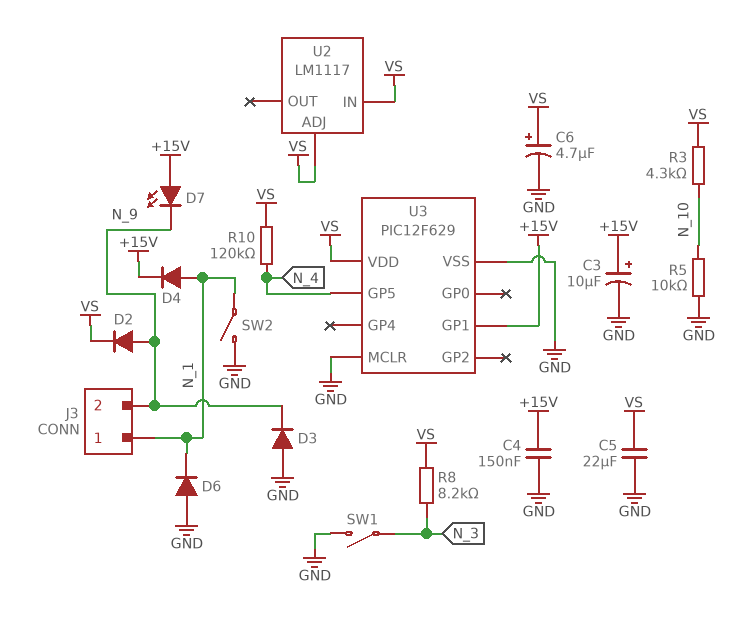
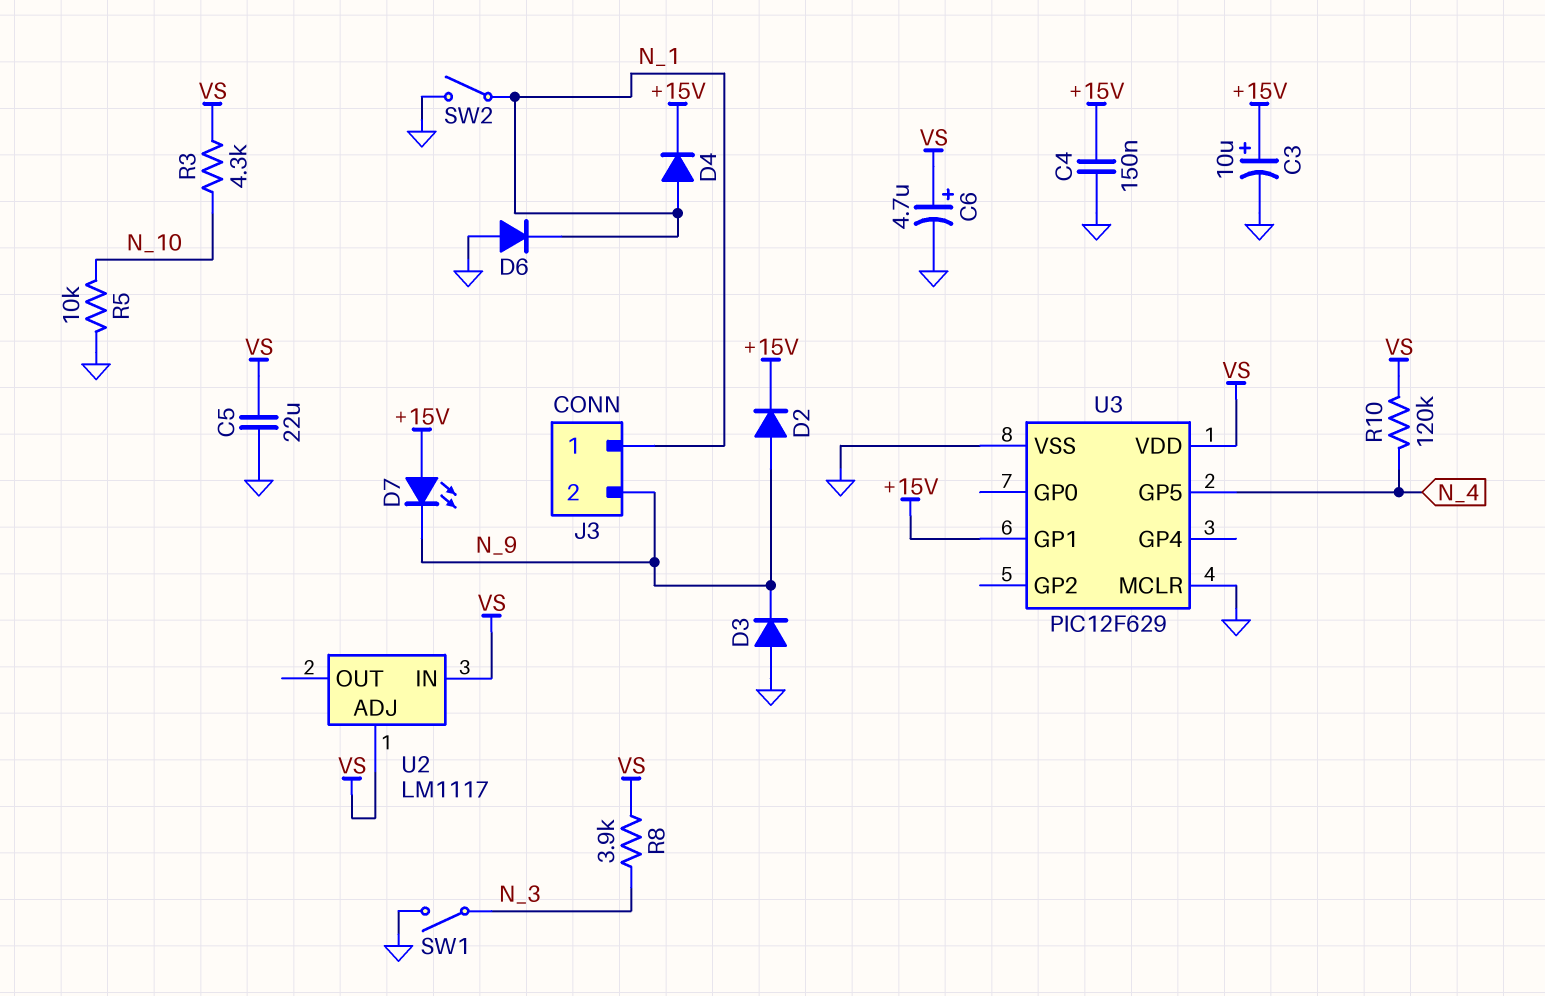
D2: diode (A N_9, K VS) -> diode (A N_9, K +15V)
R8: 8.2k (N_3, VS) -> 3.9k (N_3, VS)

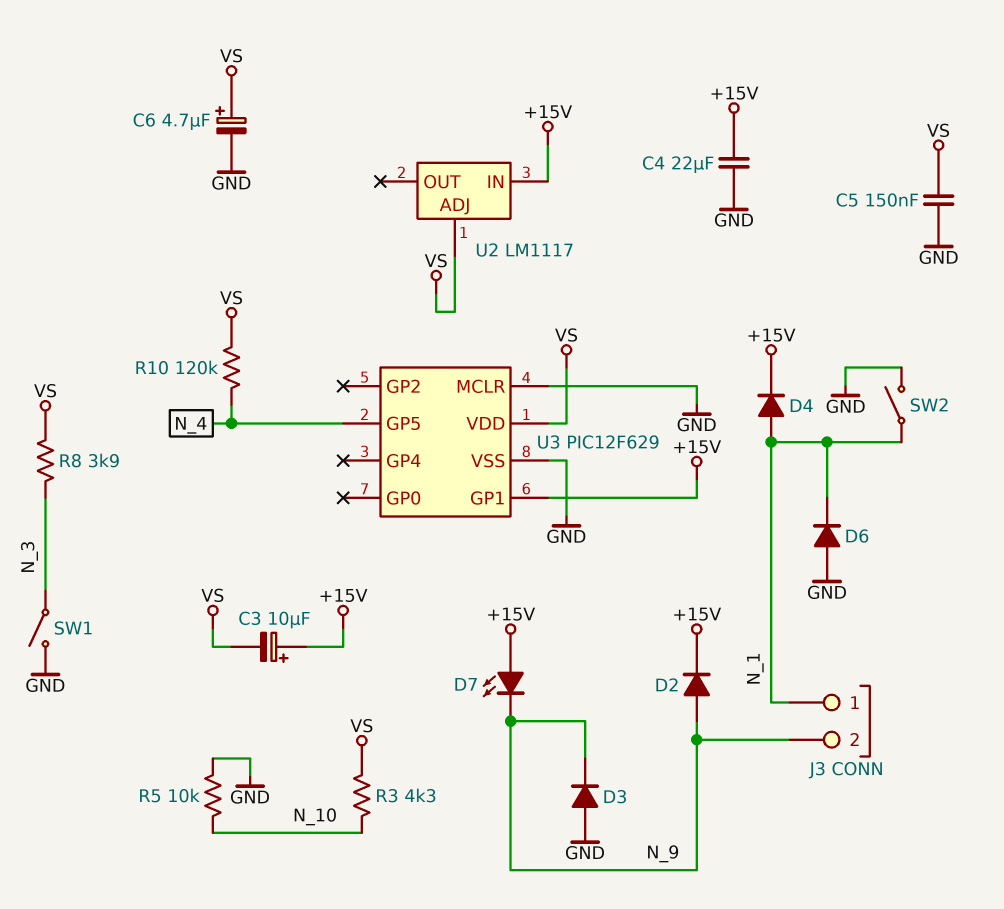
C3: 10uF (plus +15V, minus GND) -> 10uF (plus +15V, minus VS)
C4: 150nF (+15V, GND) -> 22uF (+15V, GND)
C5: 22uF (GND, VS) -> 150nF (GND, VS)
U2 pin IN: VS -> +15V

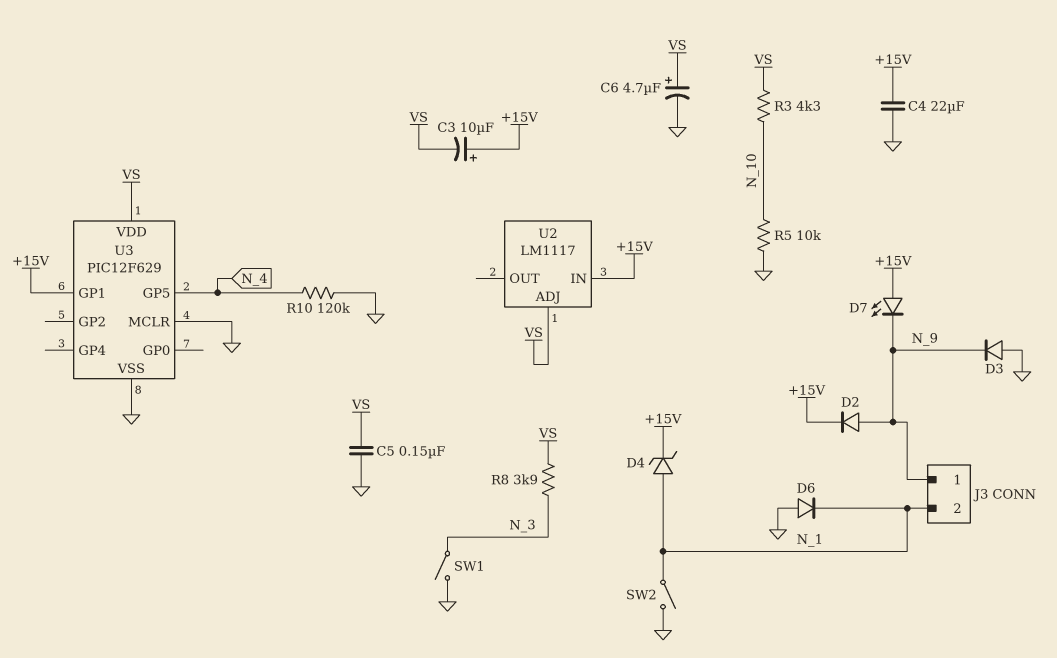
D4: diode (A N_1, K +15V) -> zener (A N_1, K +15V)
J3 pin 1: N_1 -> N_9
J3 pin 2: N_9 -> N_1
R10: 120k (N_4, VS) -> 120k (GND, N_4)

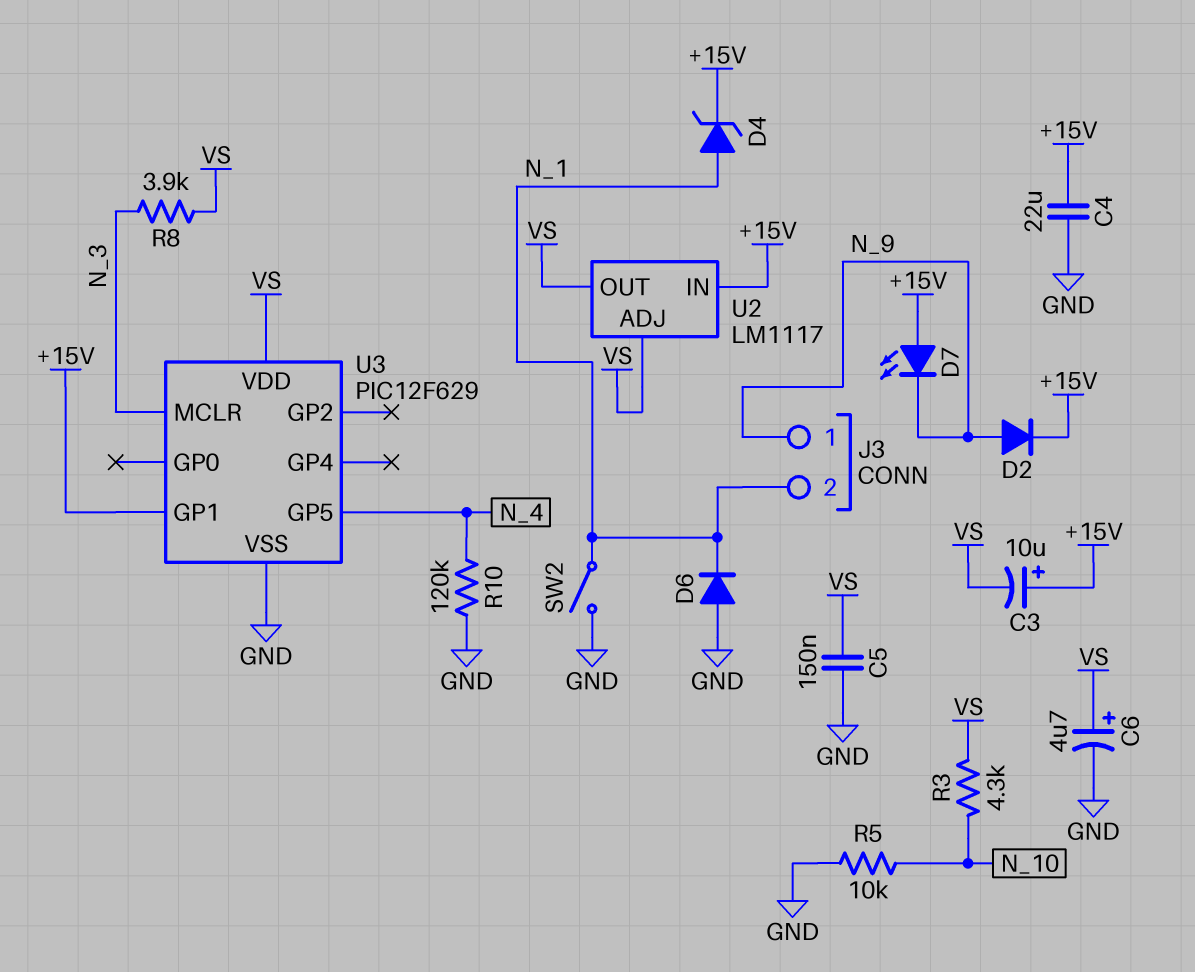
D3: diode (A GND, K N_9) -> none
SW1: switch (GND, N_3) -> none
U2 pin OUT: none -> VS
U3 pin MCLR: GND -> N_3

